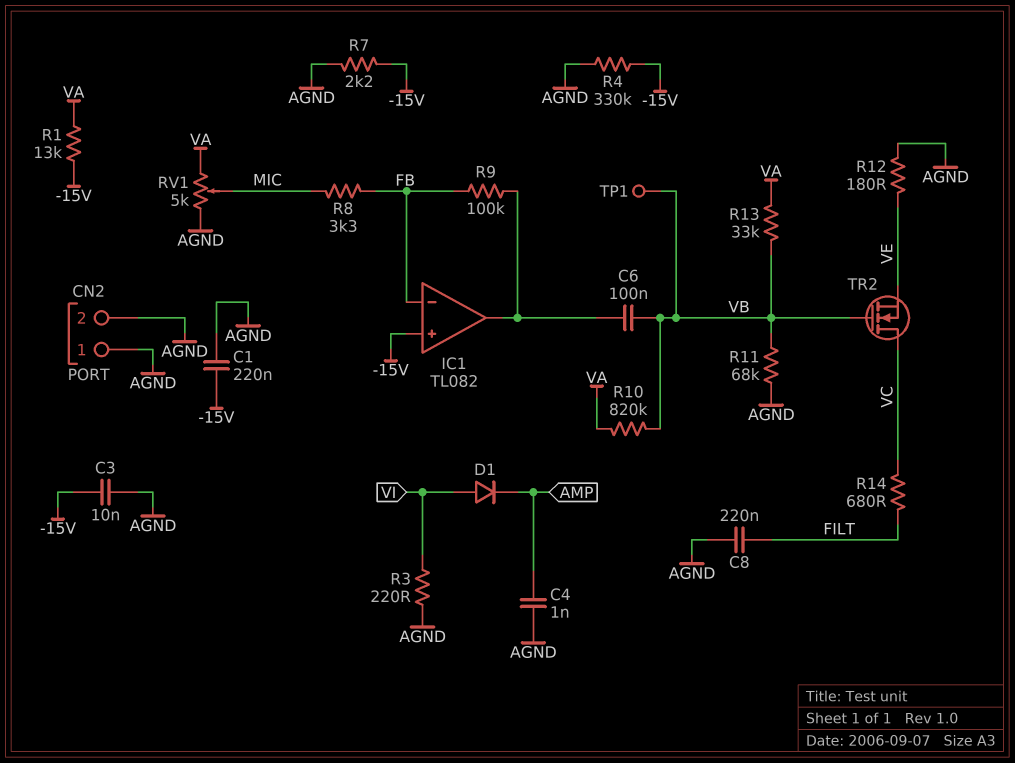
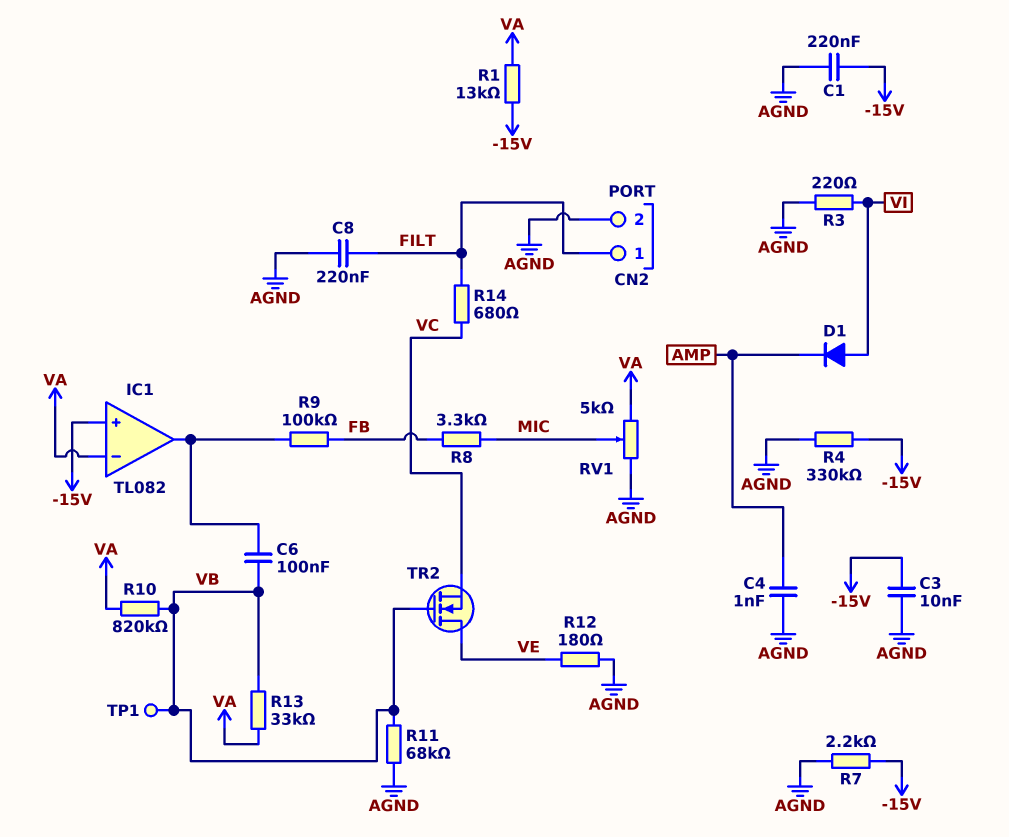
CN2 pin 1: AGND -> FILT
IC1 pin in-: FB -> VA
TR2: NMOS (G VB, D VC, S VE) -> NMOS (G VB, D VE, S VC)

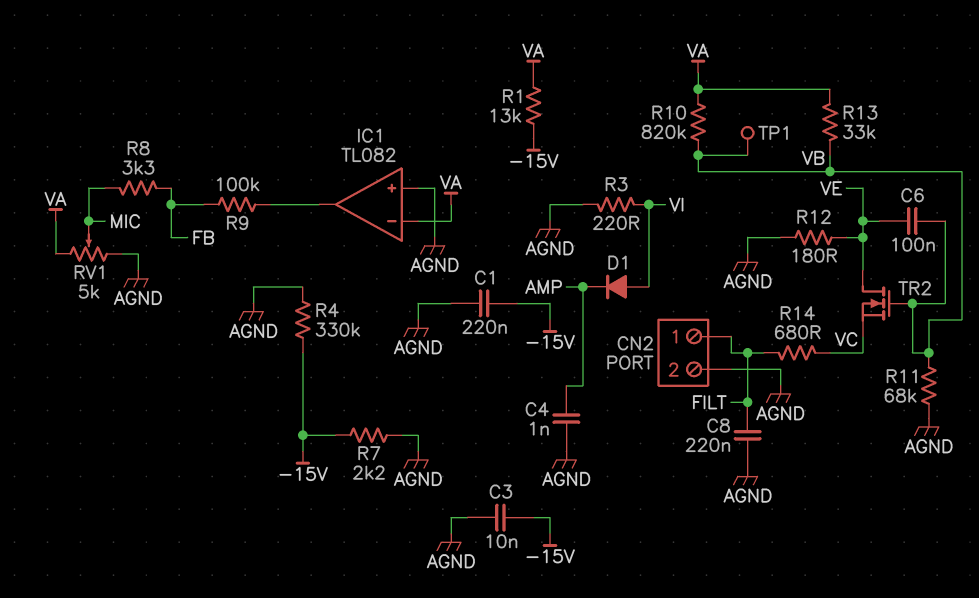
C6: 100nF (IC1/out, VB) -> 100nF (VB, VE)
IC1 pin in+: -15V -> AGND

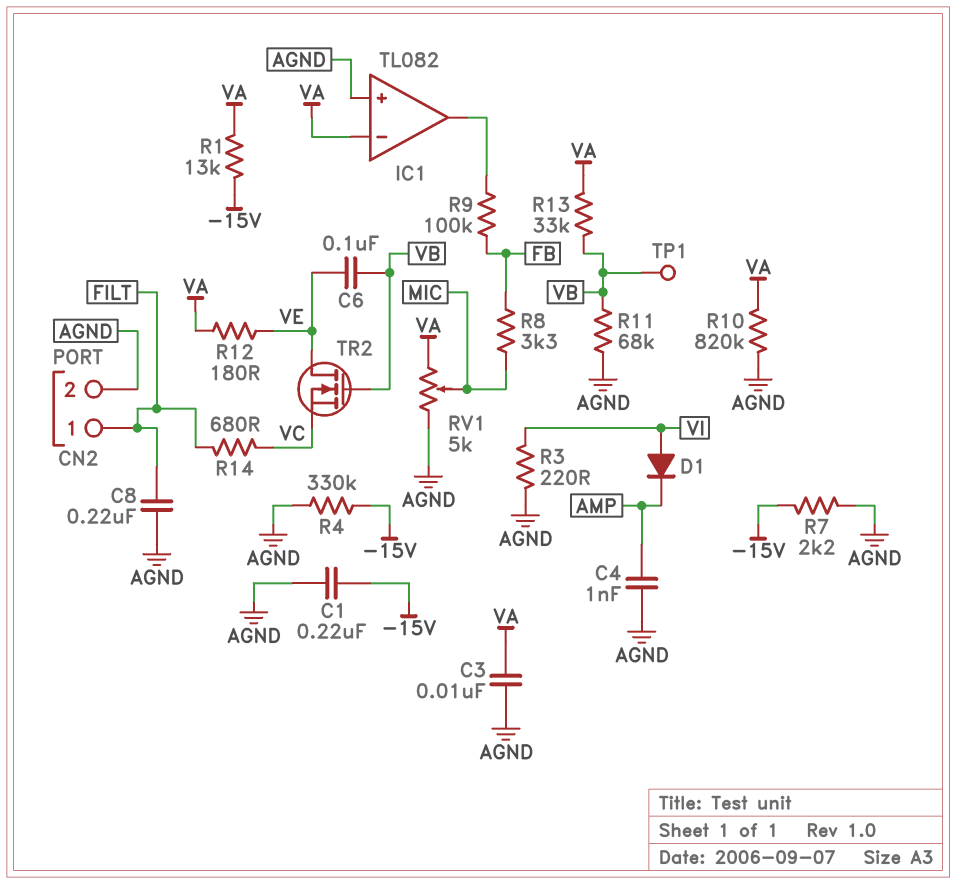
C3: 10nF (-15V, AGND) -> 10nF (AGND, VA)
R10: 820k (VA, VB) -> 820k (AGND, VA)
R12: 180 (AGND, VE) -> 180 (VA, VE)

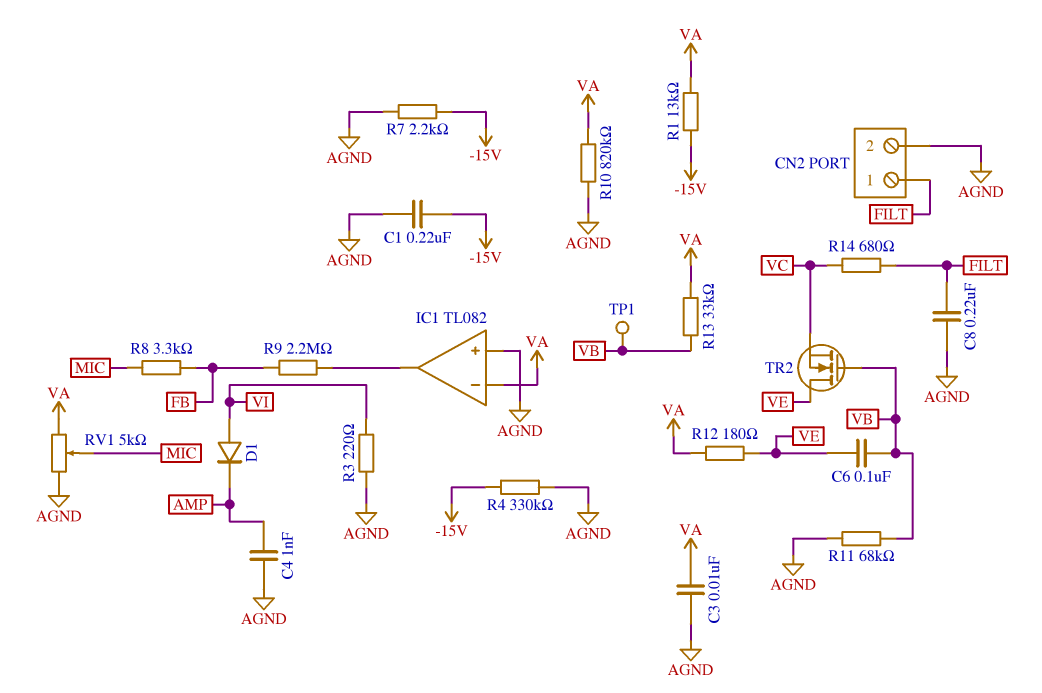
R9: 100k (FB, IC1/out) -> 2.2M (FB, IC1/out)

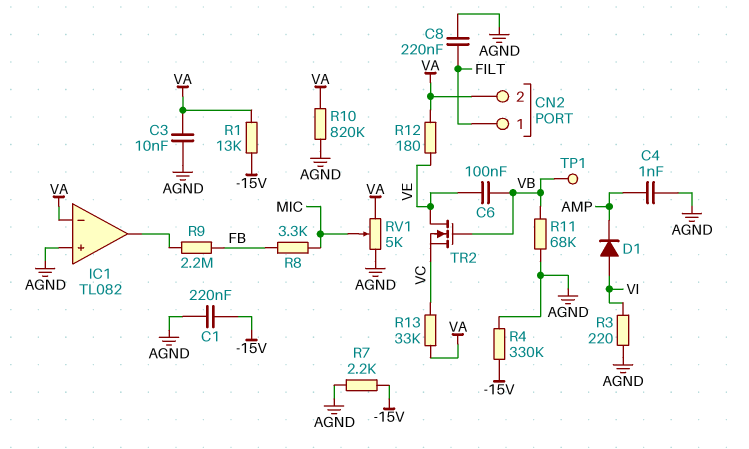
CN2 pin 2: AGND -> VA
R13: 33k (VA, VB) -> 33k (VA, VC)
R14: 680 (FILT, VC) -> none

